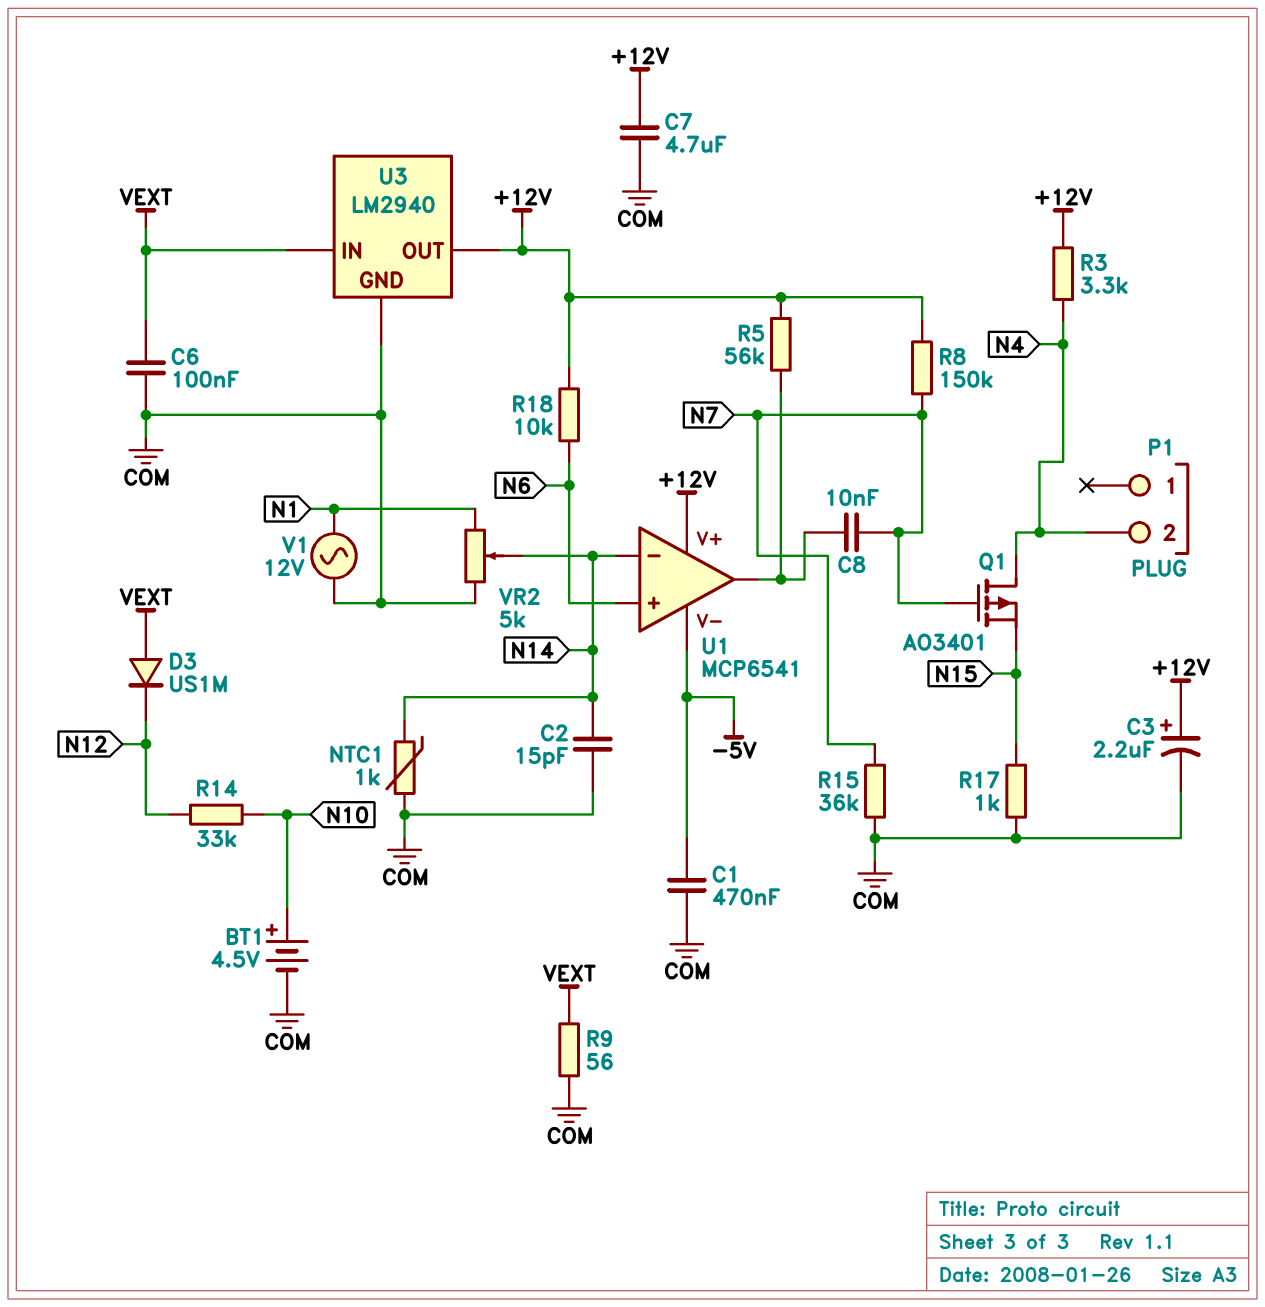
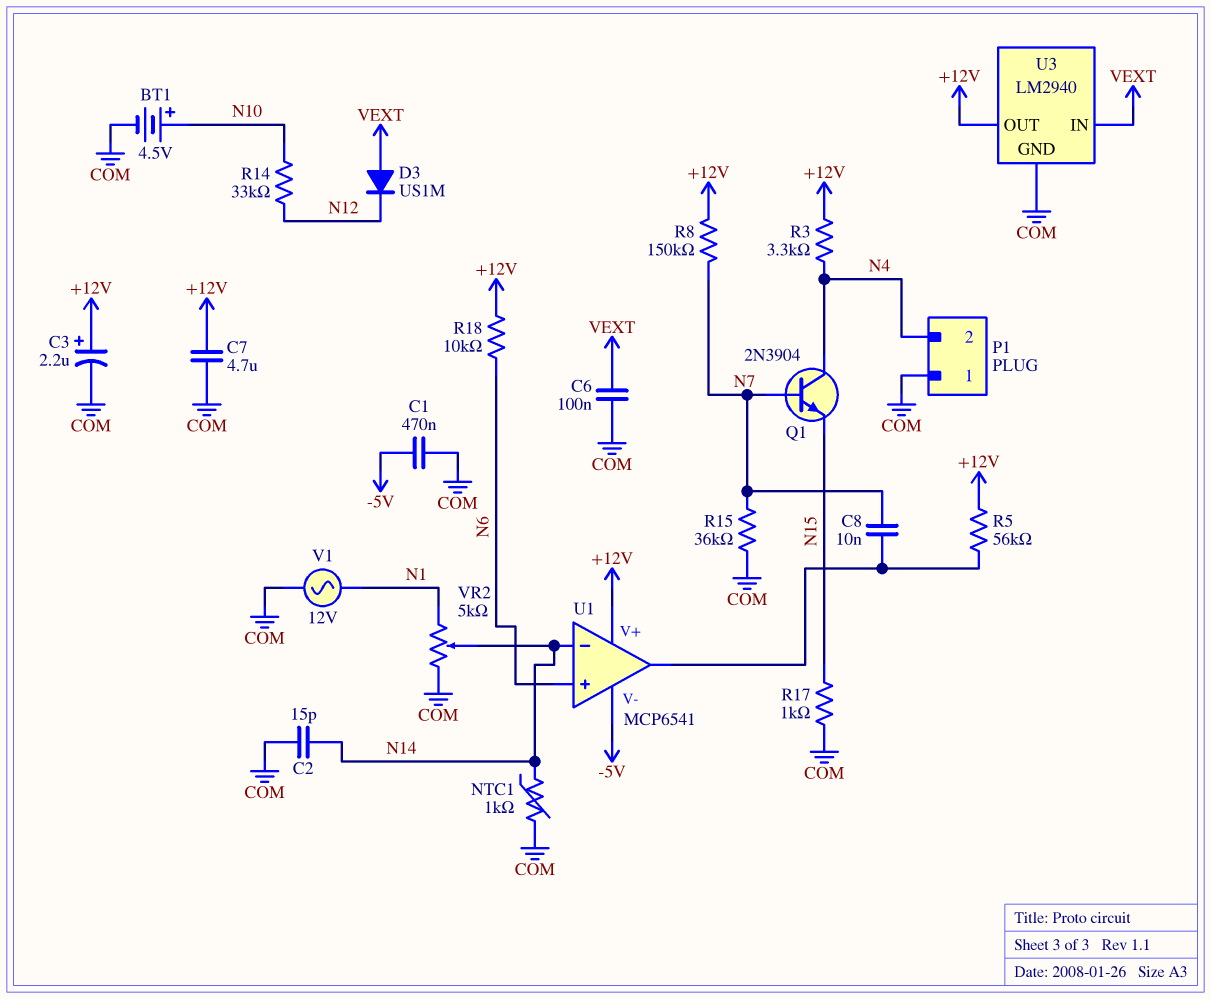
P1 pin 1: none -> COM
Q1: PMOS AO3401 (G N7, D N4, S N15) -> NPN 2N3904 (B N7, C N4, E N15)
R9: 56 (COM, VEXT) -> none

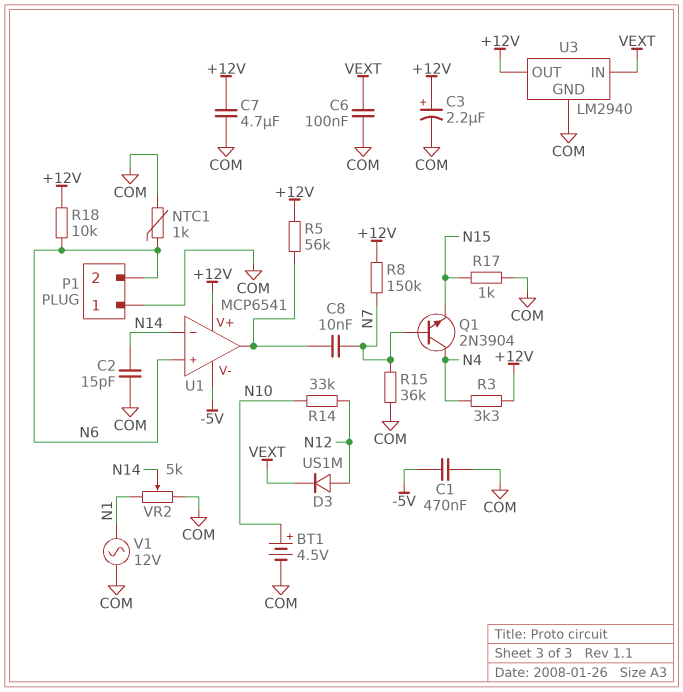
D3: diode US1M (A VEXT, K N12) -> diode US1M (A N12, K VEXT)
NTC1: 1k (COM, N14) -> 1k (COM, N6)
P1 pin 2: N4 -> N6

